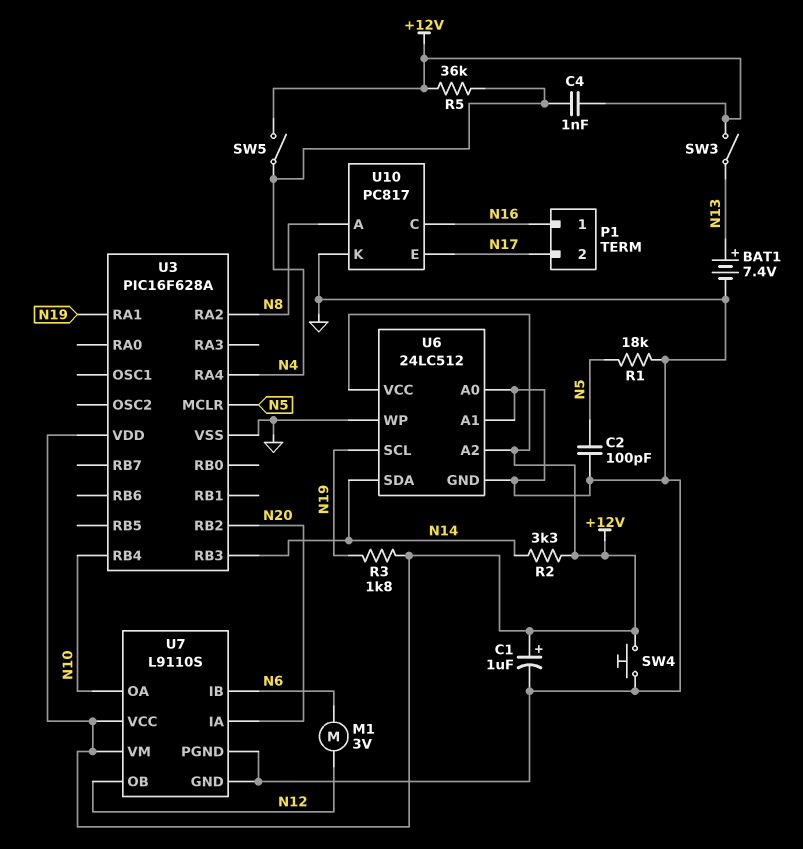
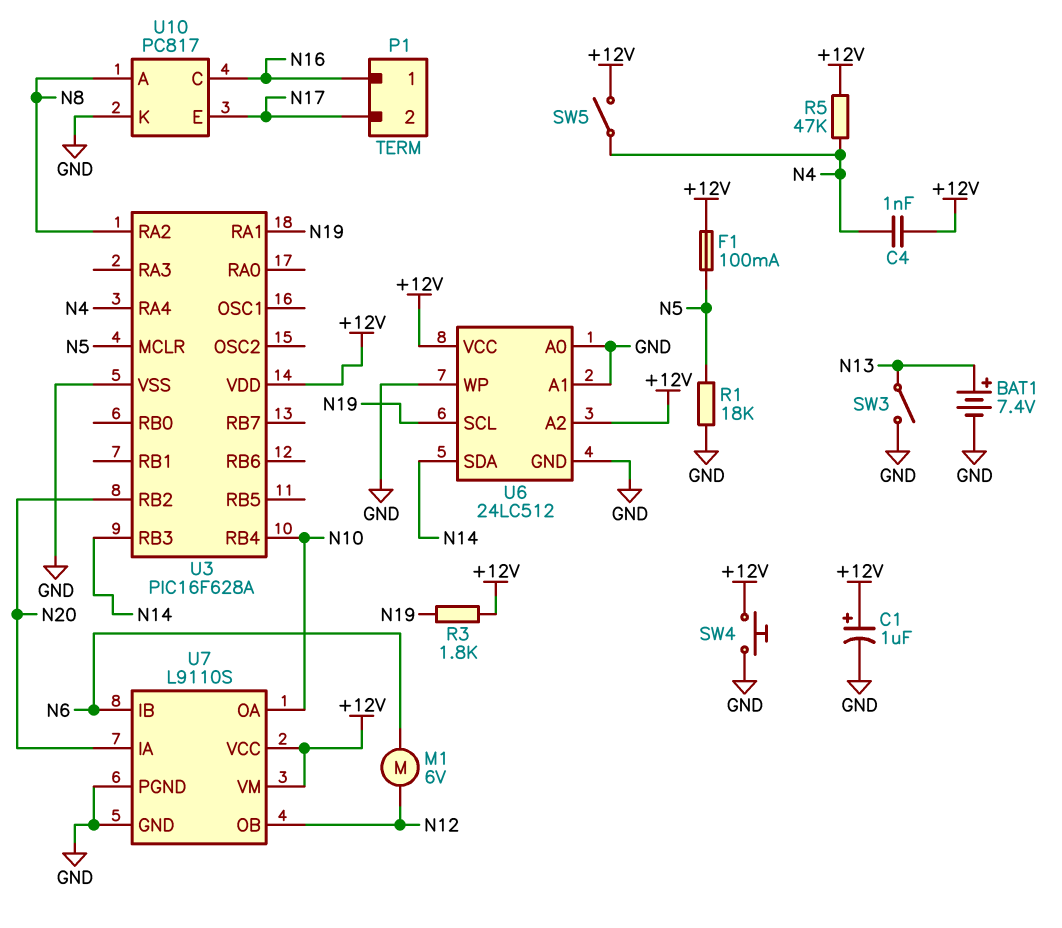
C2: 100pF (GND, N5) -> none
F1: none -> 100mA (+12V, N5)
M1: motor 3V (N6, N12) -> motor 6V (N6, N12)
R2: 3.3k (+12V, N14) -> none
R5: 36k (+12V, N4) -> 47k (+12V, N4)
SW3: switch (+12V, N13) -> switch (GND, N13)

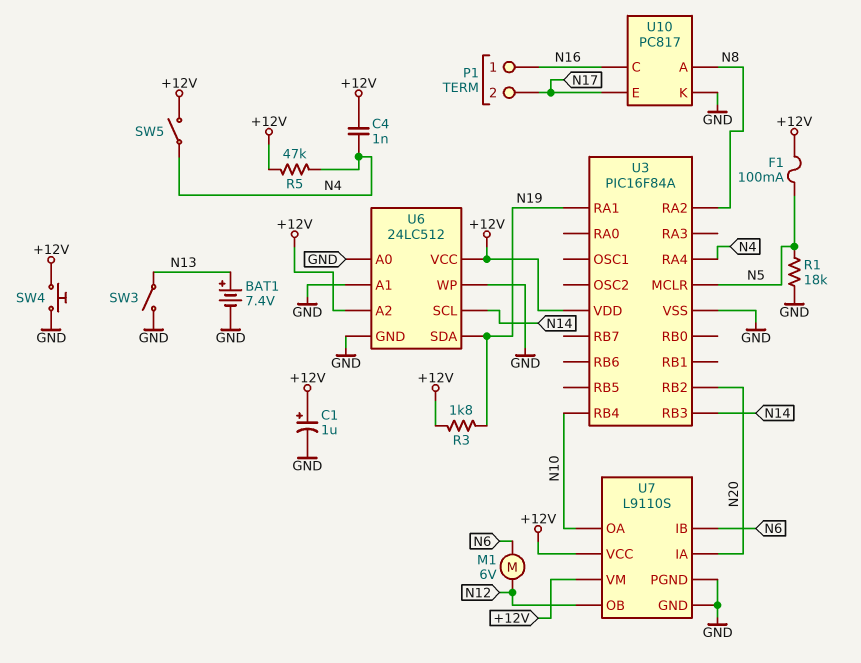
U3: PIC16F628A -> PIC16F84A
U6 pin SCL: N19 -> N14
U6 pin SDA: N14 -> N19

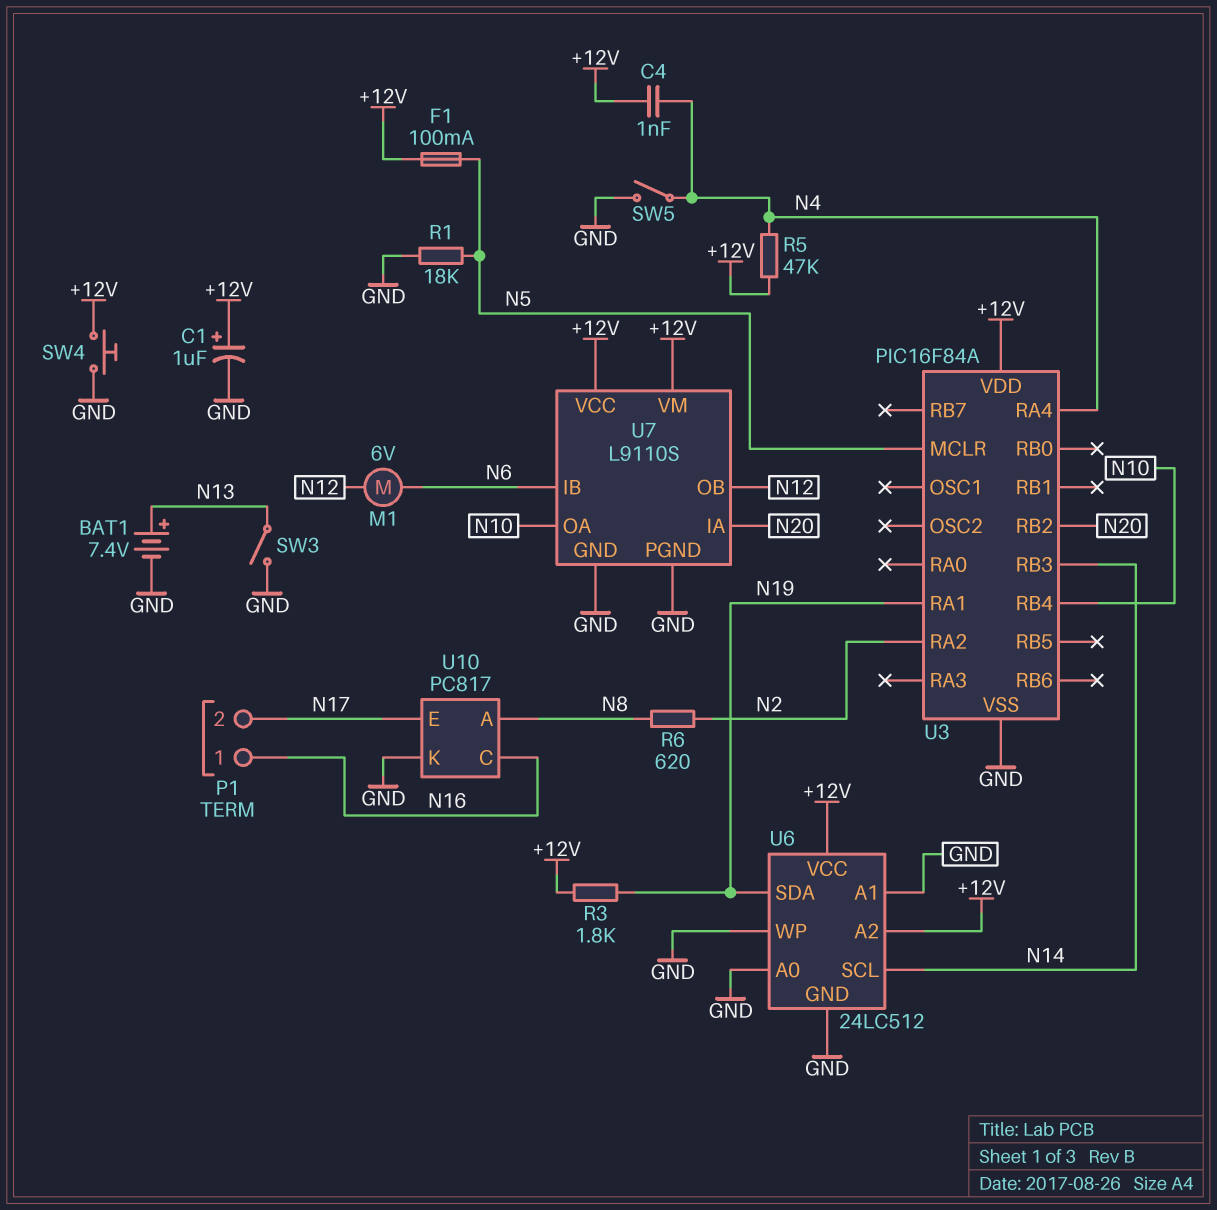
R6: none -> 620 (N2, N8)
SW5: switch (+12V, N4) -> switch (GND, N4)
U3 pin RA2: N8 -> N2

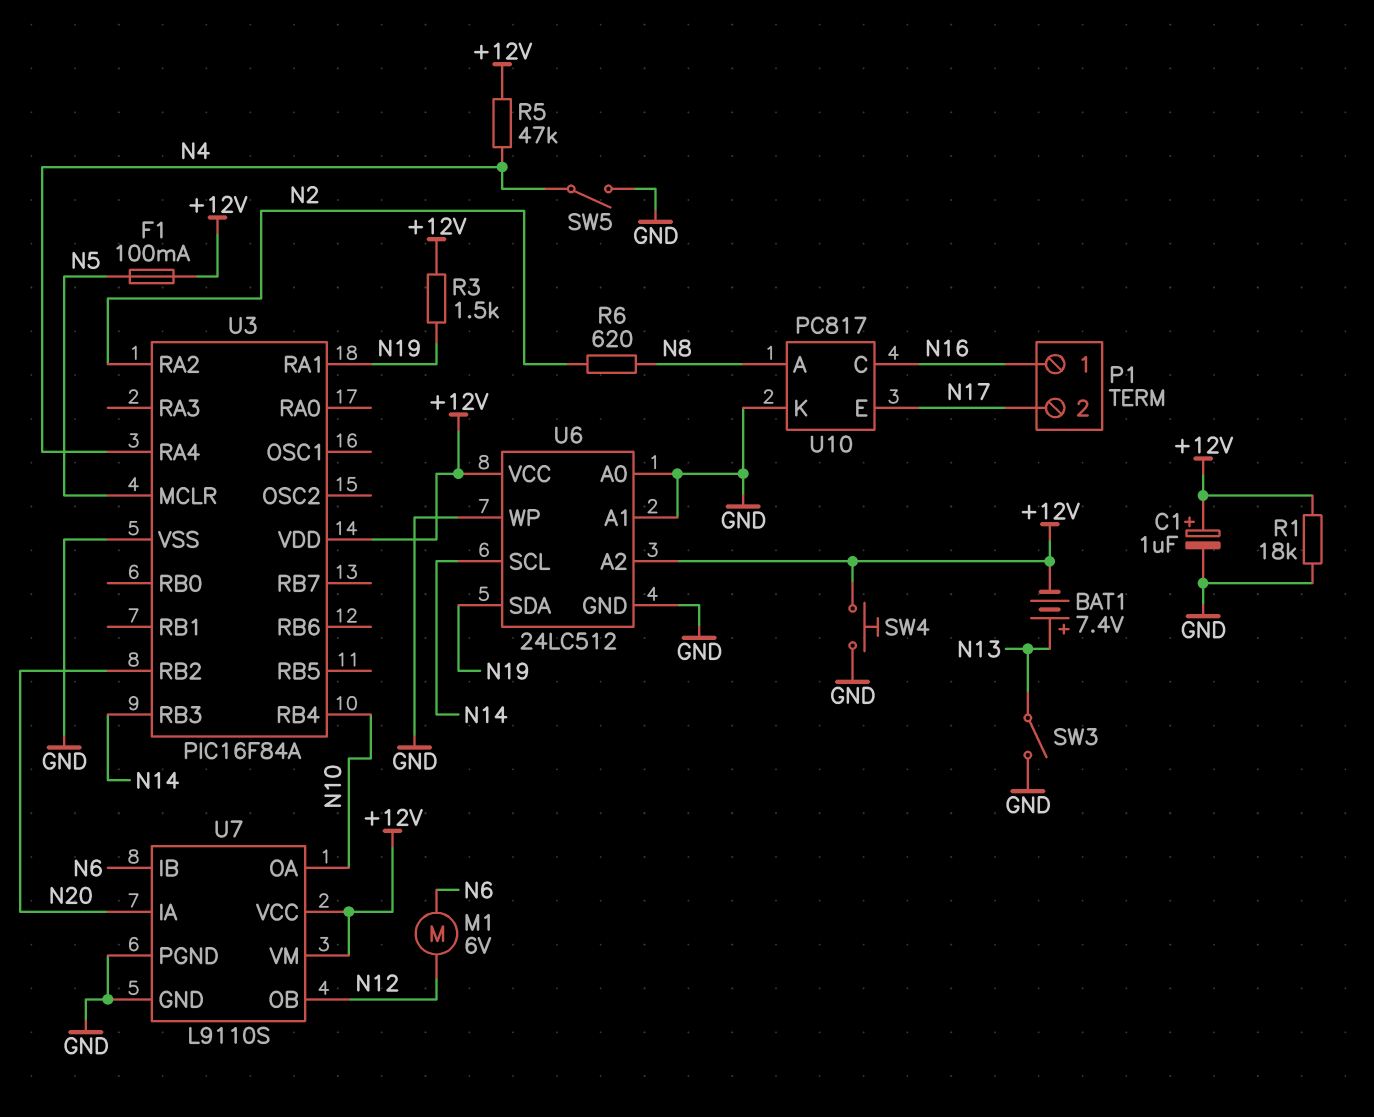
BAT1: 7.4V (plus N13, minus GND) -> 7.4V (plus N13, minus +12V)
C4: 1nF (+12V, N4) -> none
R1: 18k (GND, N5) -> 18k (+12V, GND)
R3: 1.8k (+12V, N19) -> 1.5k (+12V, N19)

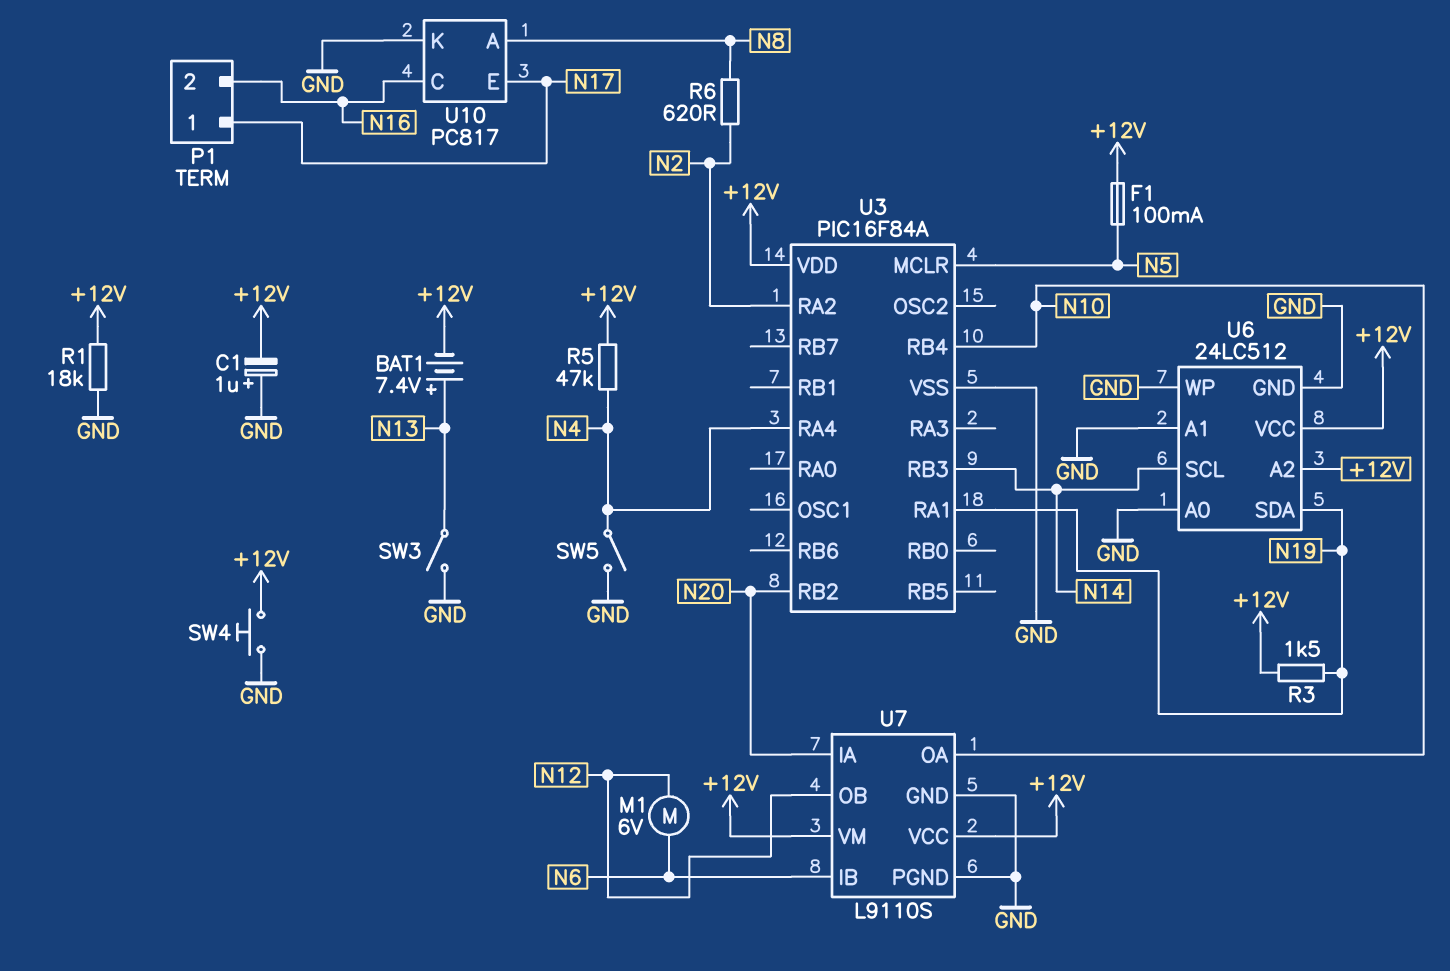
C1: 1uF (plus +12V, minus GND) -> 1uF (plus GND, minus +12V)
P1 pin 1: N16 -> N17
P1 pin 2: N17 -> N16

